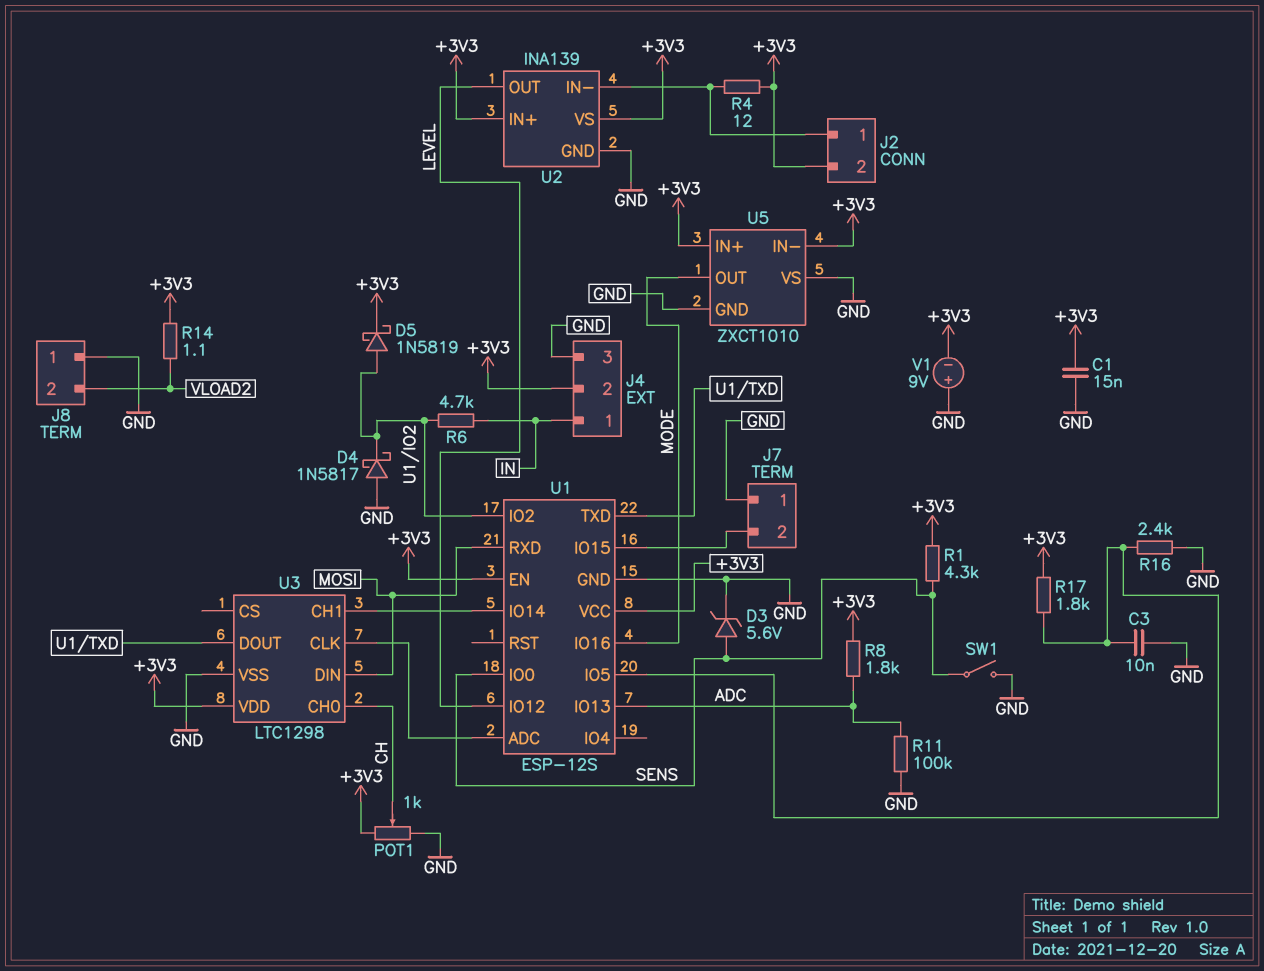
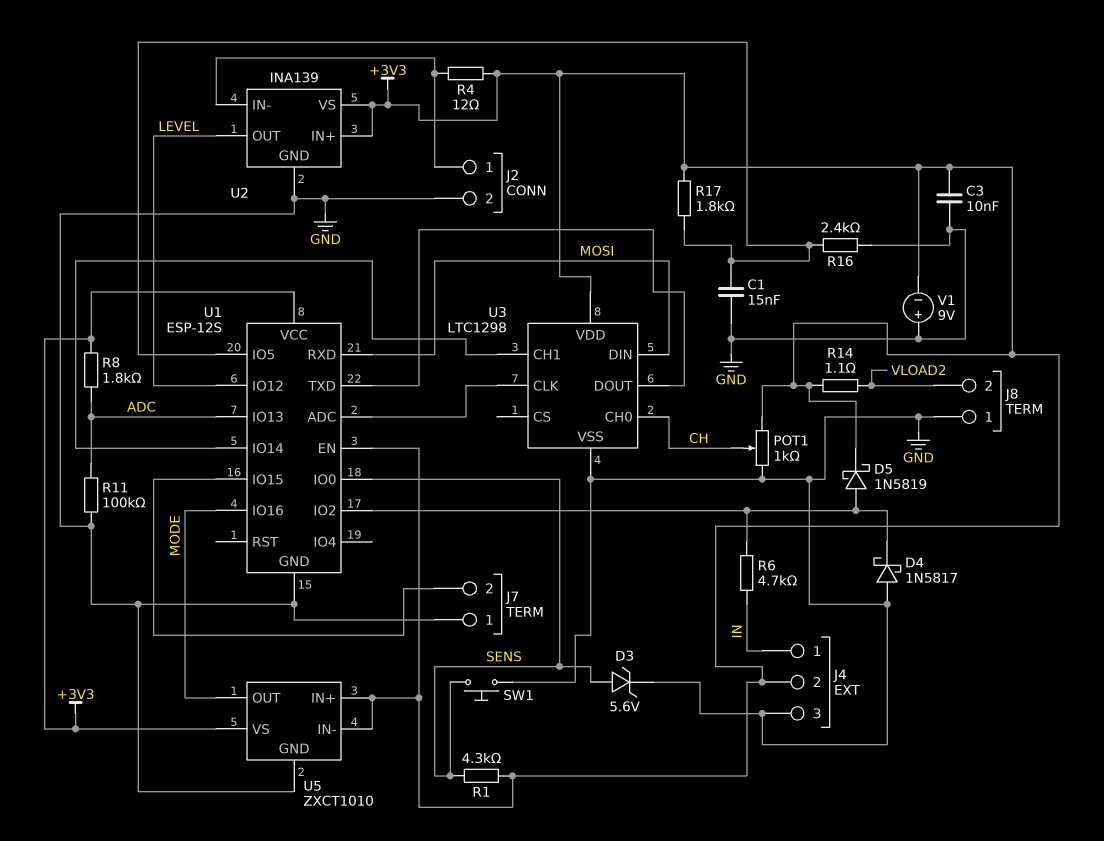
C1: 15nF (+3V3, GND) -> 15nF (GND, U1/IO5)
C3: 10nF (GND, U1/IO5) -> 10nF (+3V3, GND)
J2 pin 2: +3V3 -> GND
SW1: switch (GND, SENS) -> button (GND, SENS)
U5 pin VS: GND -> +3V3

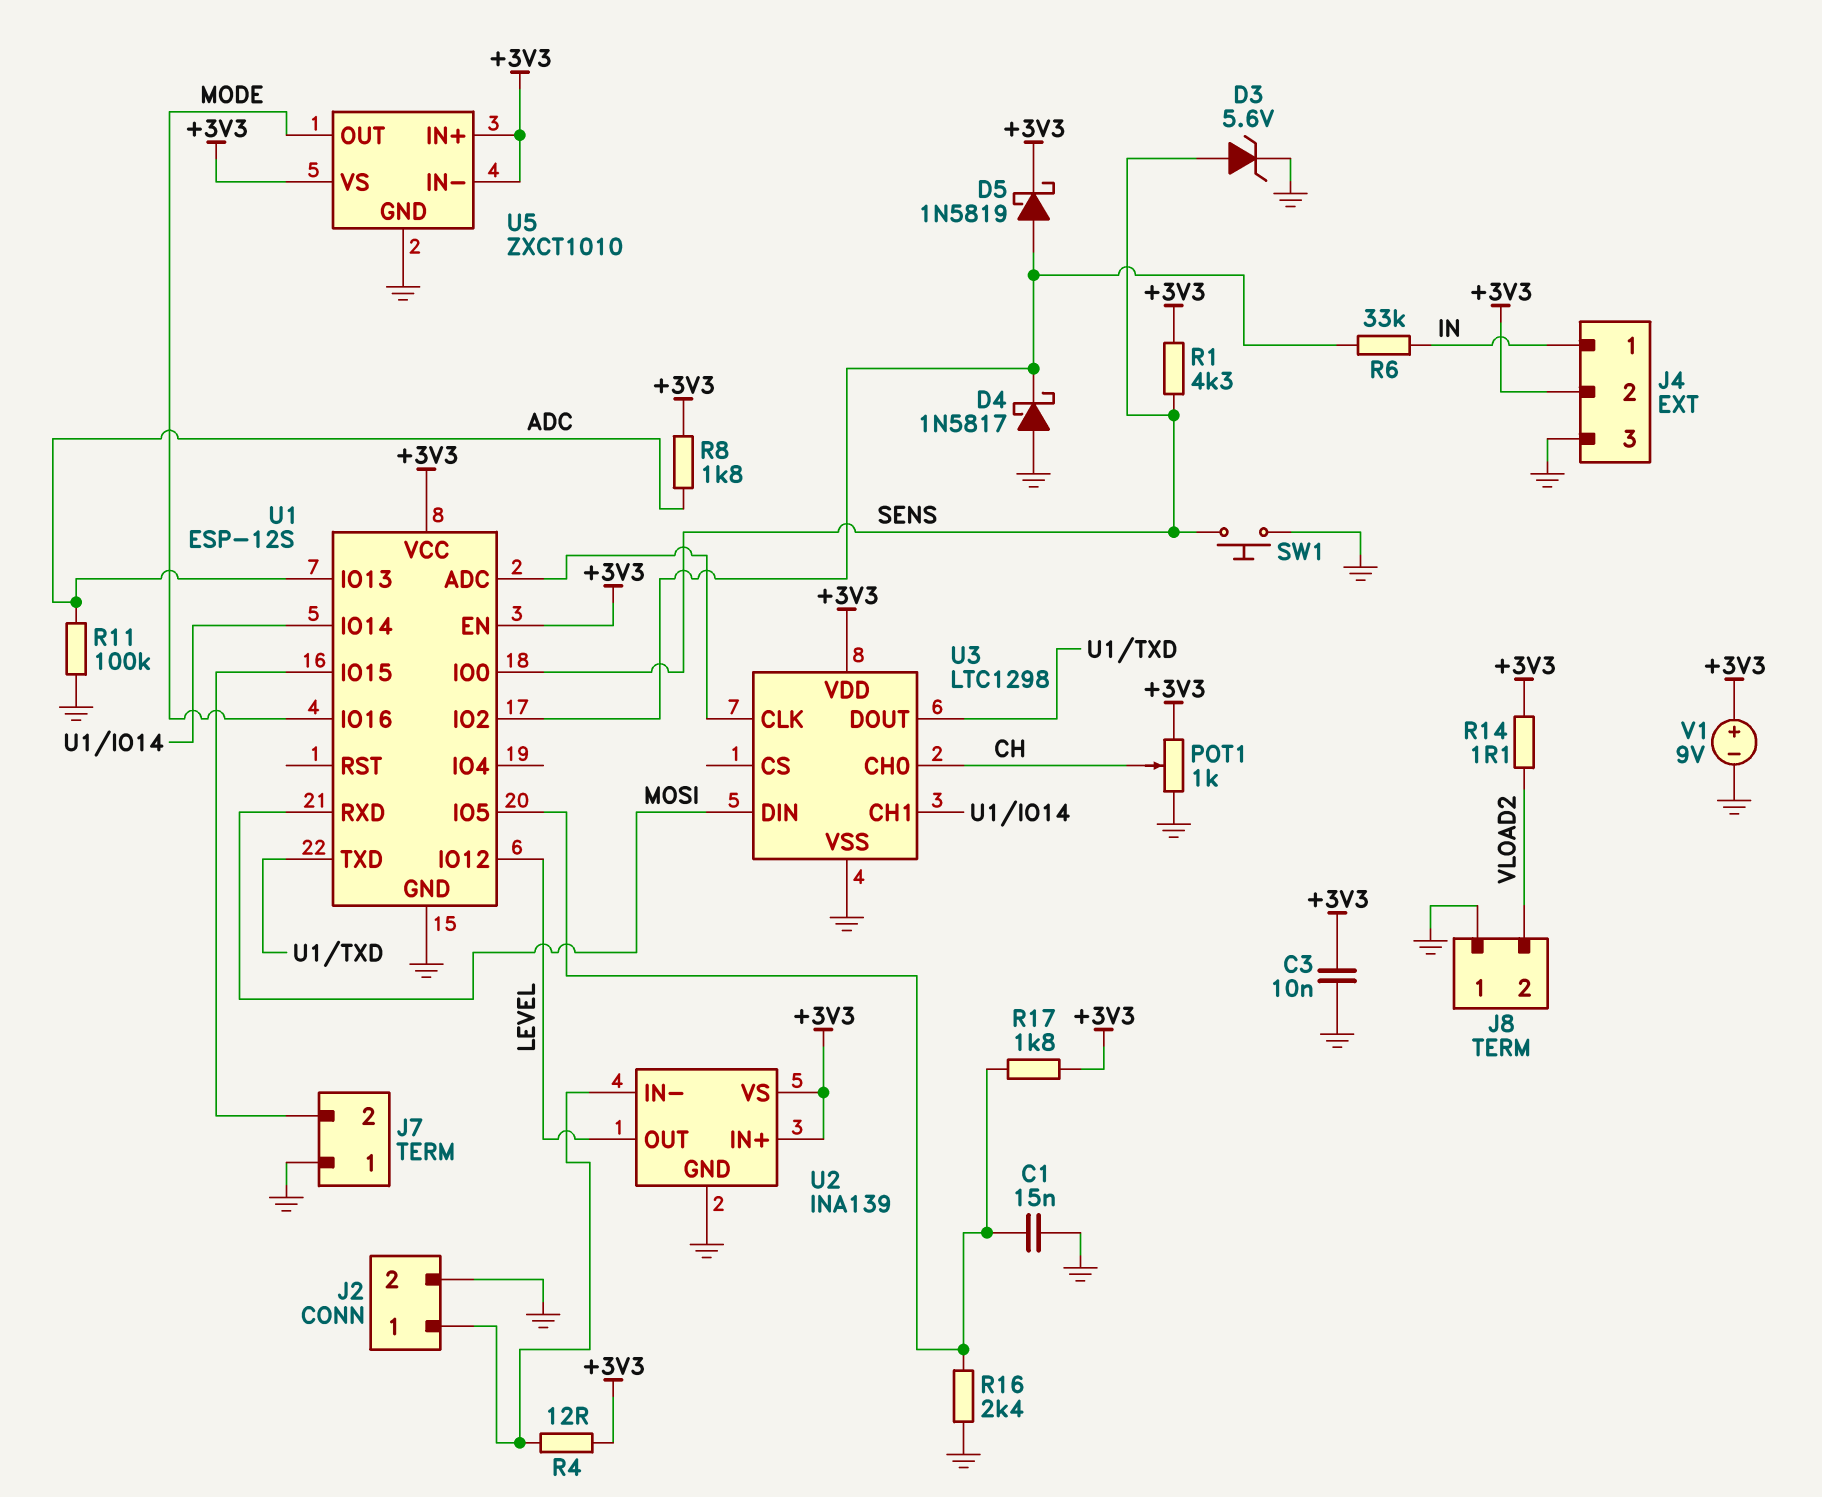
R6: 4.7k (IN, U1/IO2) -> 33k (IN, U1/IO2)
V1: 9V (plus GND, minus +3V3) -> 9V (plus +3V3, minus GND)

